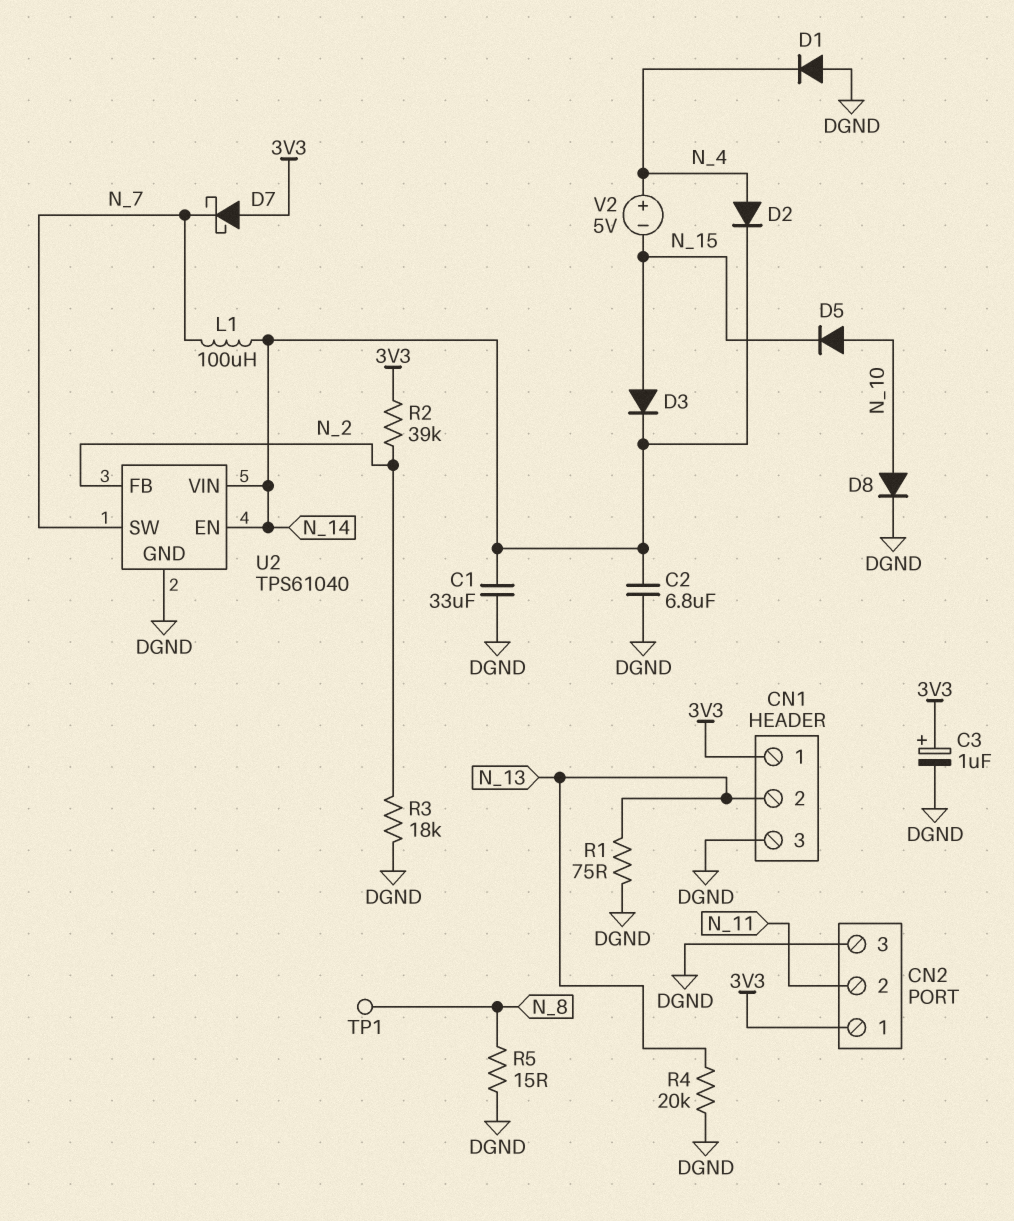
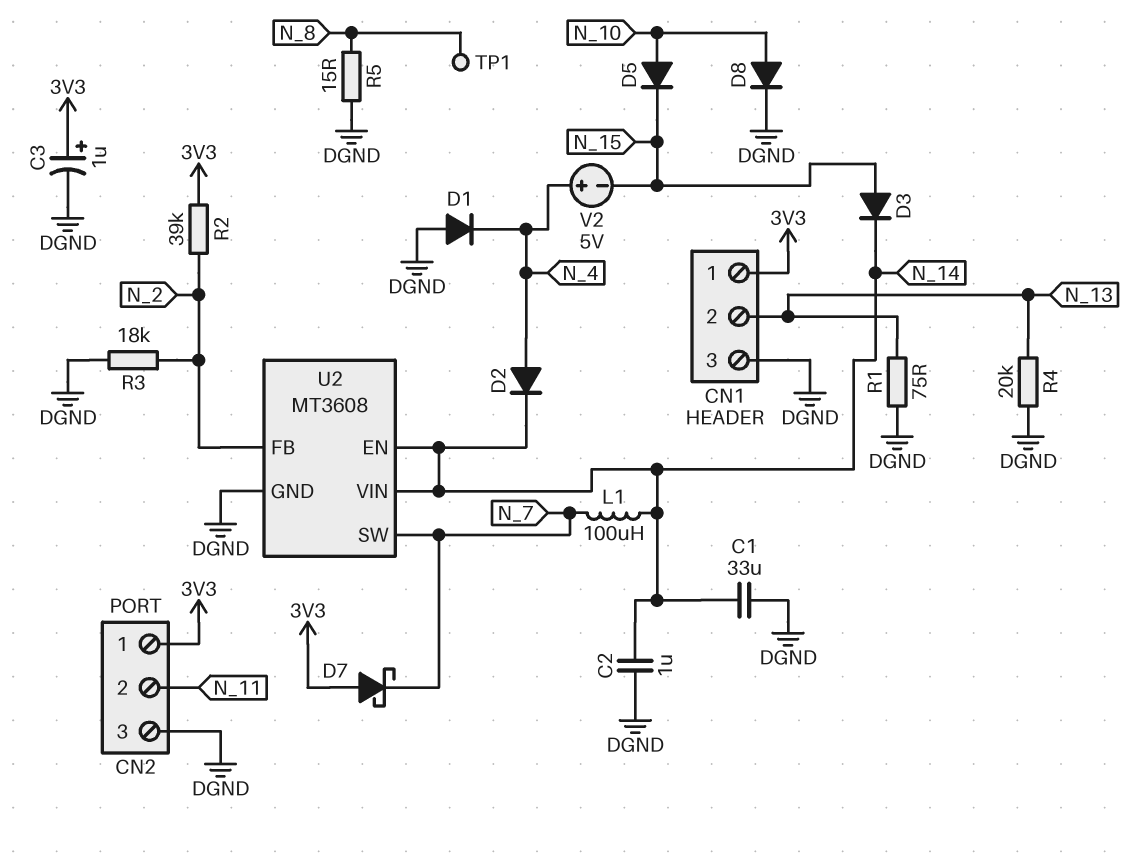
C2: 6.8uF (DGND, N_14) -> 1uF (DGND, N_14)
U2: TPS61040 -> MT3608

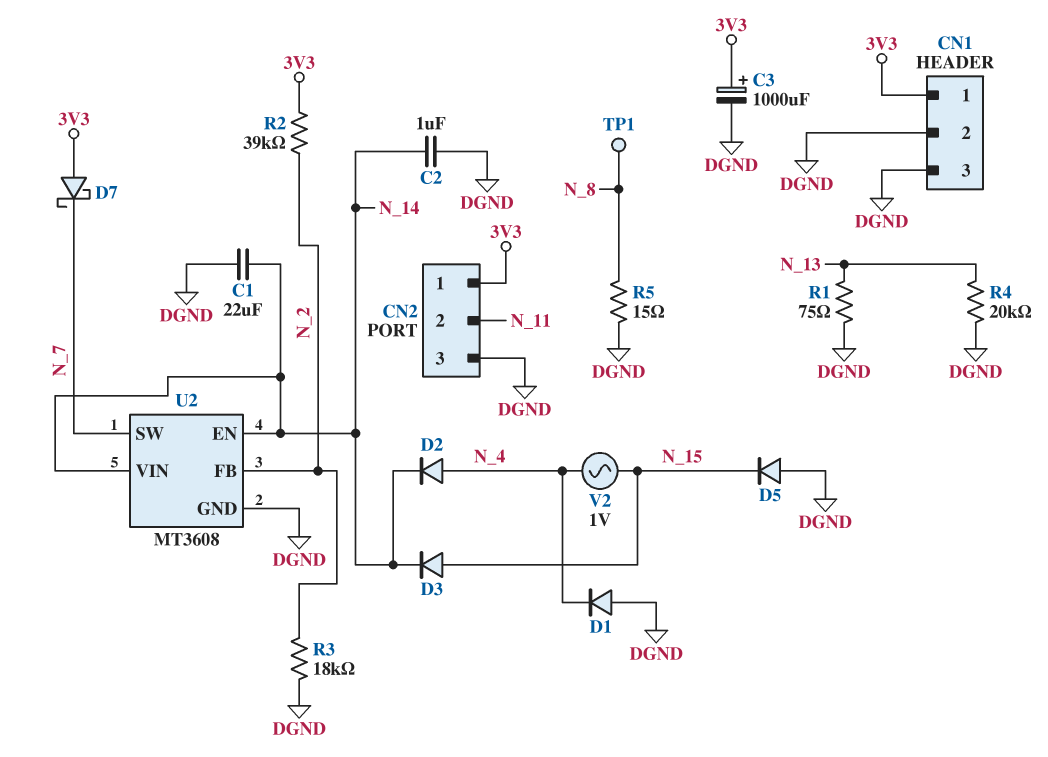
C1: 33uF (DGND, N_14) -> 22uF (DGND, N_14)
C3: 1uF (plus 3V3, minus DGND) -> 1000uF (plus 3V3, minus DGND)
CN1 pin 2: N_13 -> DGND
D5: diode (A N_10, K N_15) -> diode (A DGND, K N_15)
D8: diode (A N_10, K DGND) -> none
L1: 100uH (N_7, N_14) -> none
V2: 5V (plus N_4, minus N_15) -> AC 1V (N_4, N_15)

